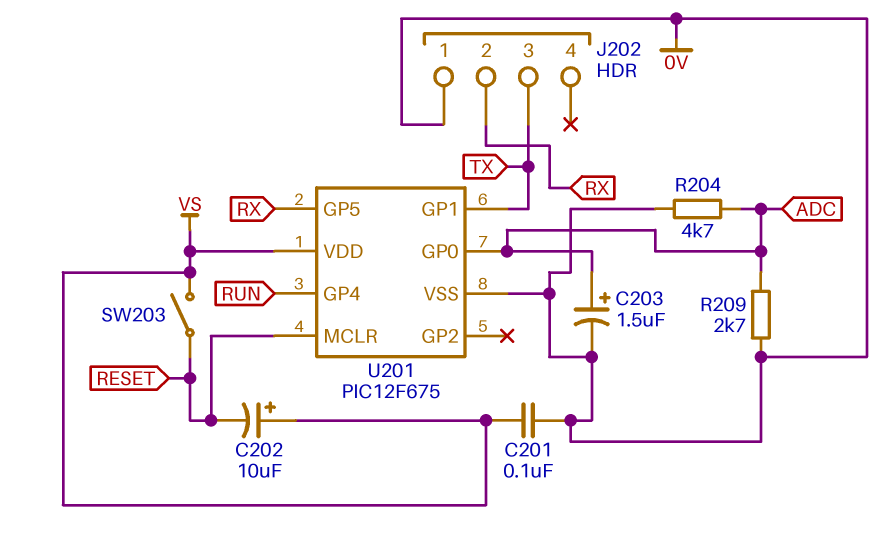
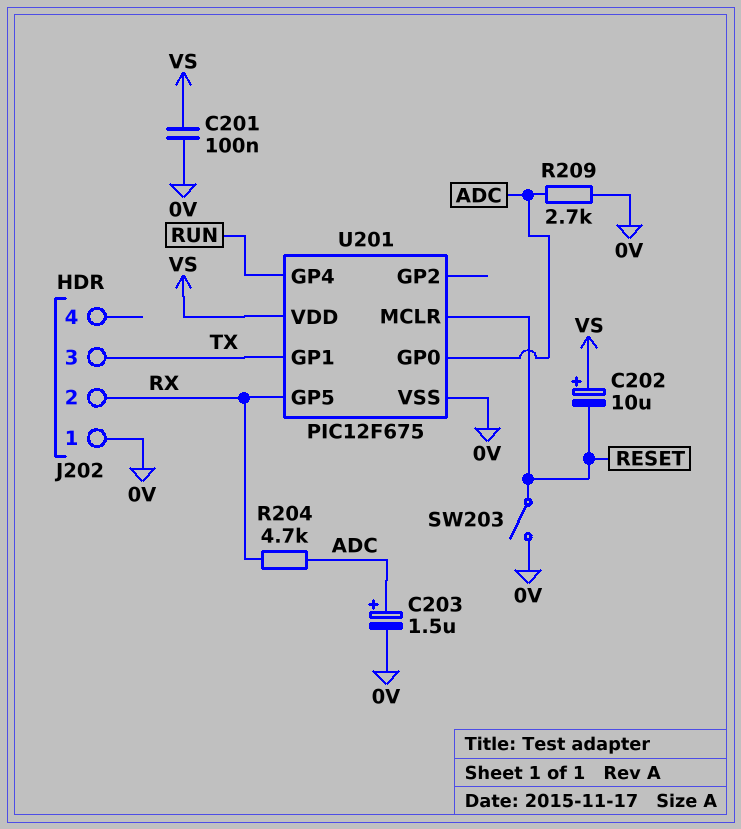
R204: 4.7k (0V, ADC) -> 4.7k (ADC, RX)
SW203: switch (RESET, VS) -> switch (0V, RESET)

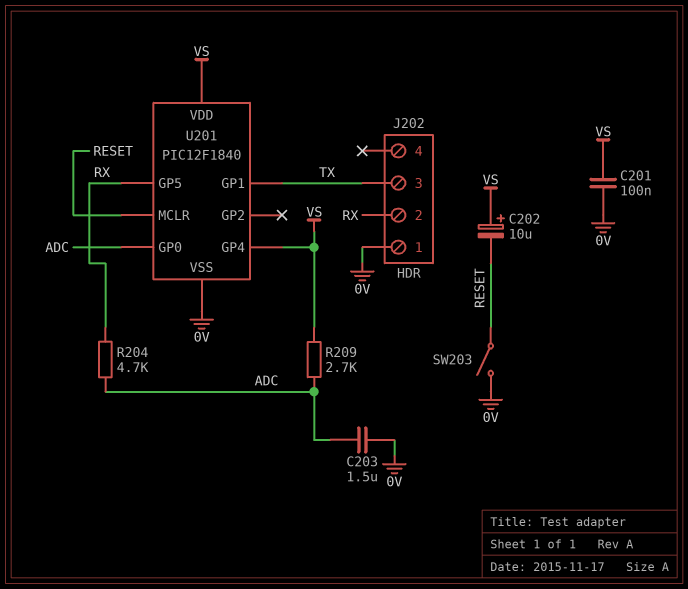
C203: 1.5uF (plus ADC, minus 0V) -> 1.5uF (0V, ADC)
R209: 2.7k (0V, ADC) -> 2.7k (ADC, VS)
U201: PIC12F675 -> PIC12F1840
U201 pin GP4: RUN -> VS

